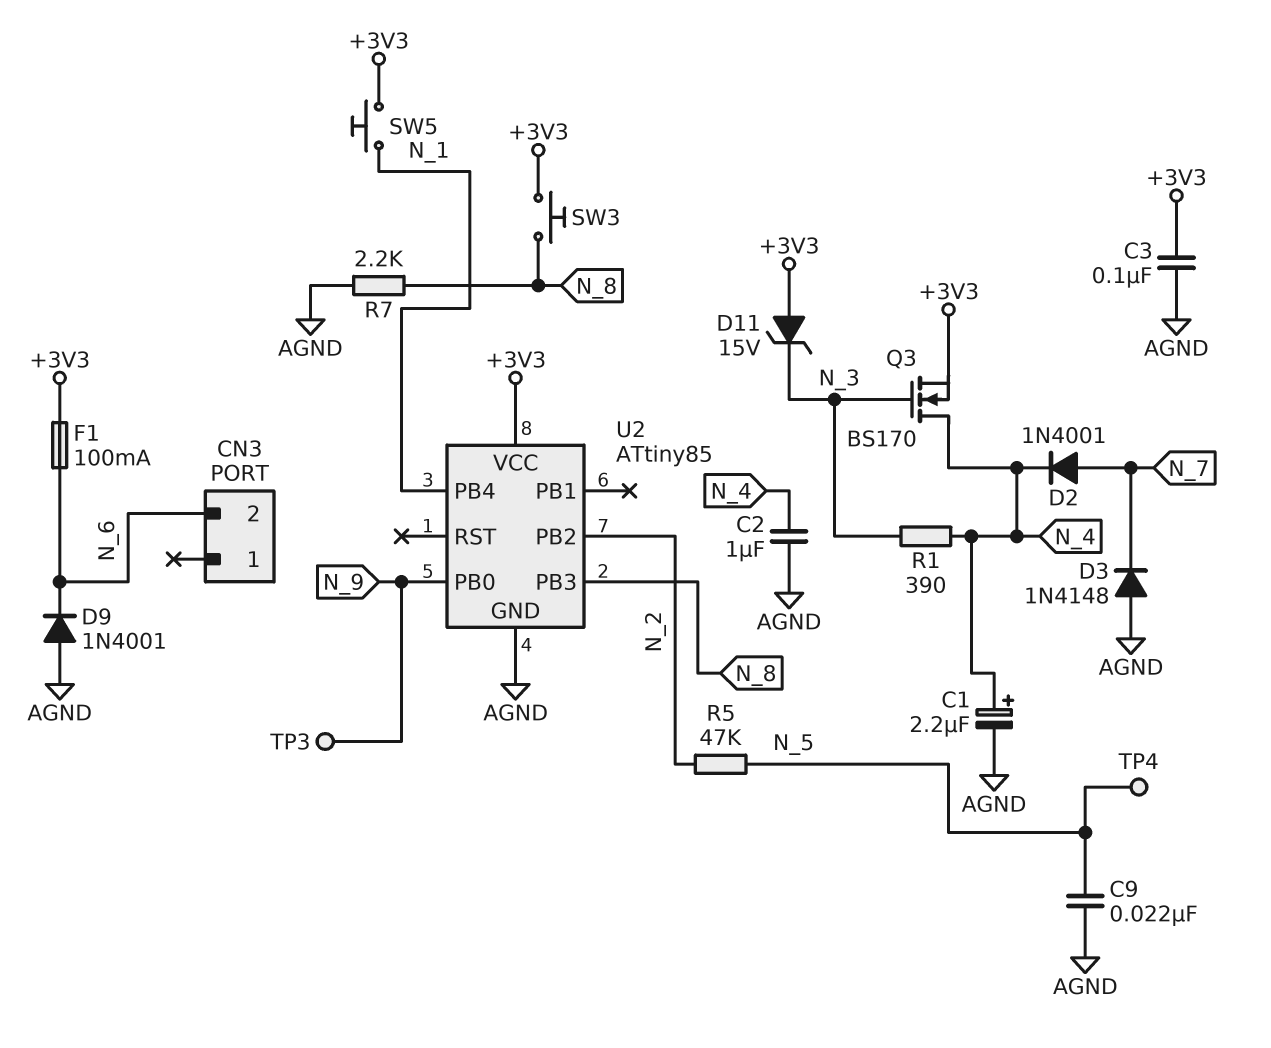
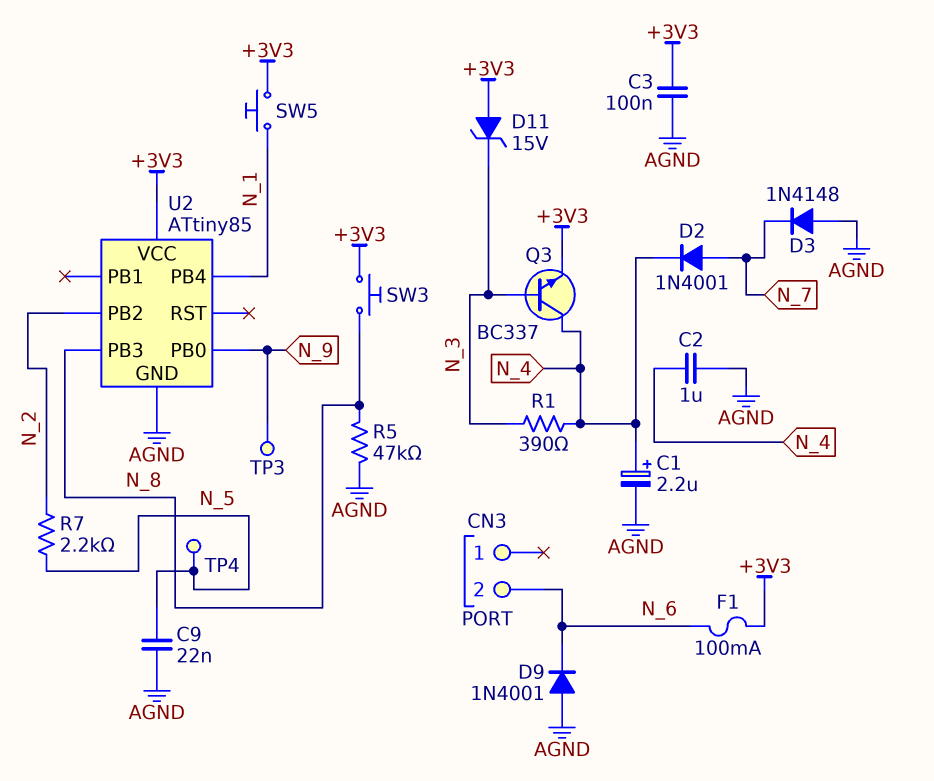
Q3: NMOS BS170 (G N_3, D N_4, S +3V3) -> NPN BC337 (B N_3, C N_4, E +3V3)
R5: 47k (N_2, N_5) -> 47k (AGND, N_8)
R7: 2.2k (AGND, N_8) -> 2.2k (N_2, N_5)

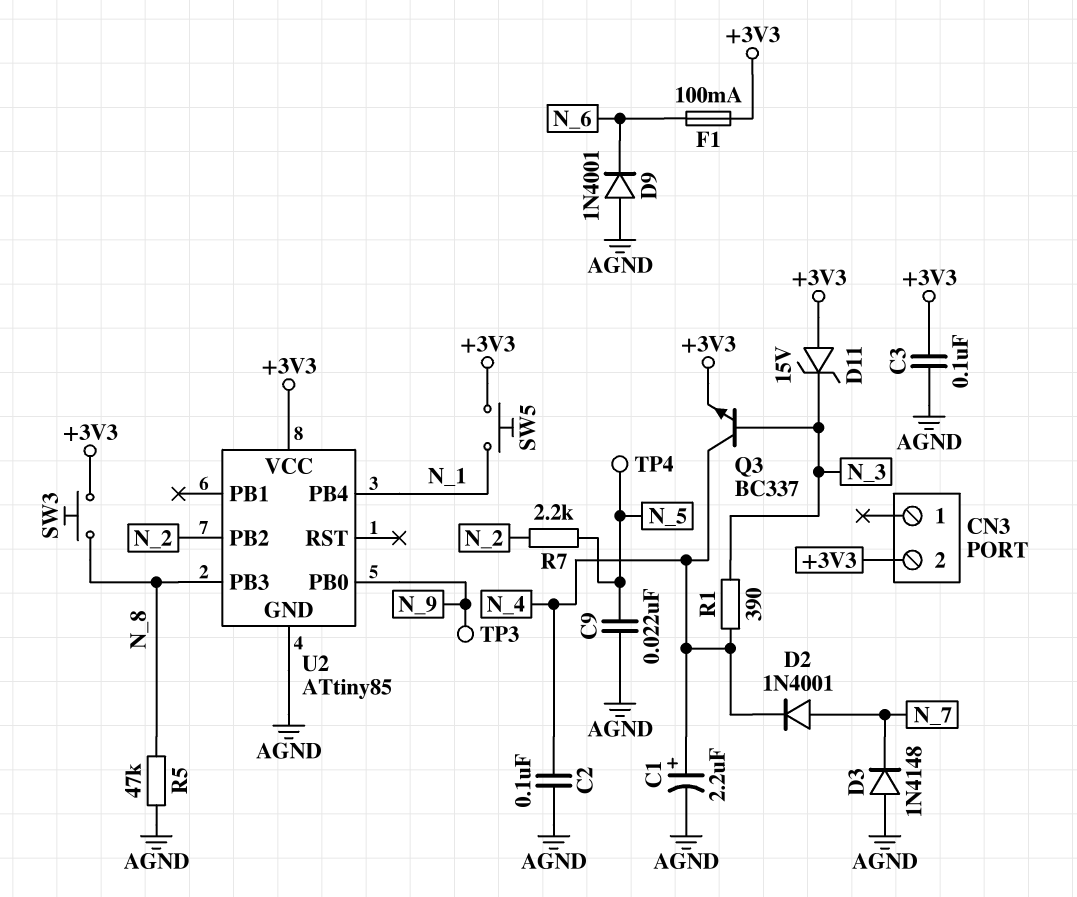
C2: 1uF (AGND, N_4) -> 100nF (AGND, N_4)
CN3 pin 2: N_6 -> +3V3

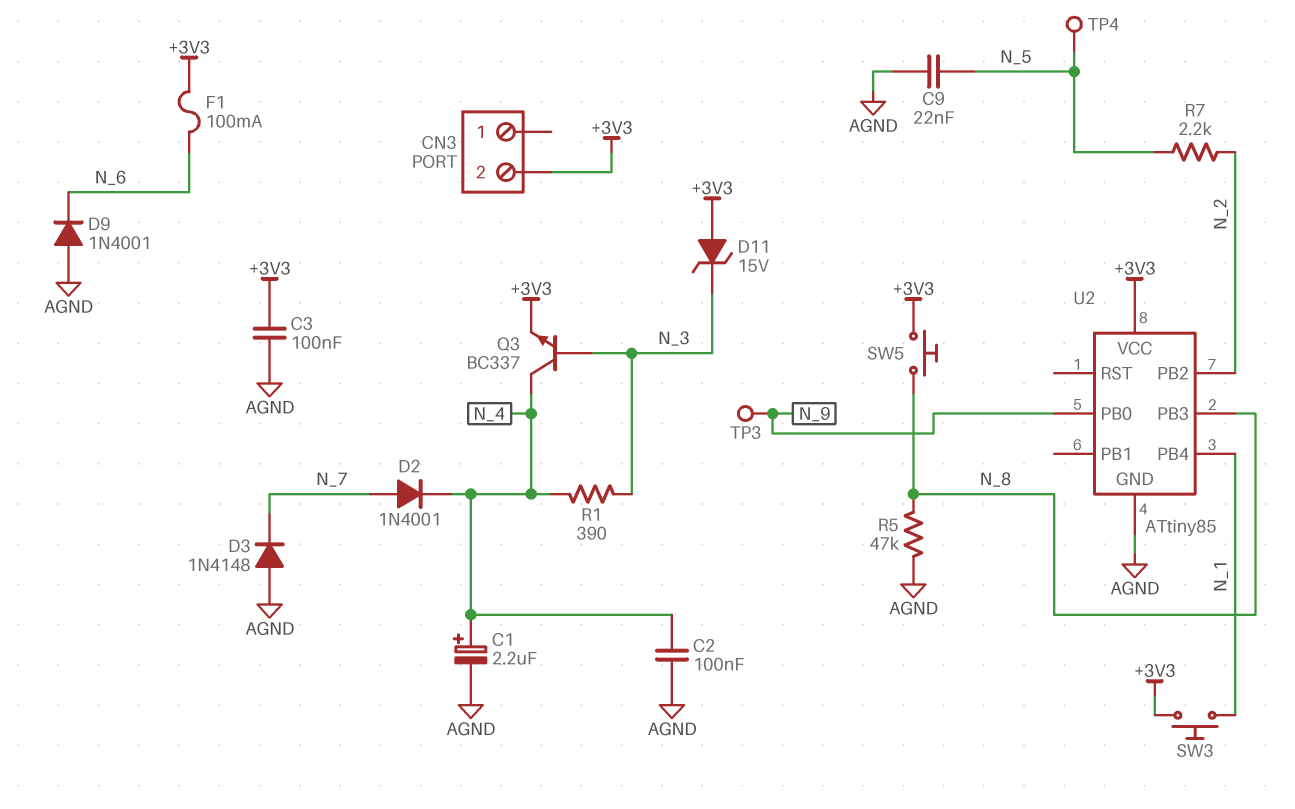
SW3: button (+3V3, N_8) -> button (+3V3, N_1)
SW5: button (+3V3, N_1) -> button (+3V3, N_8)

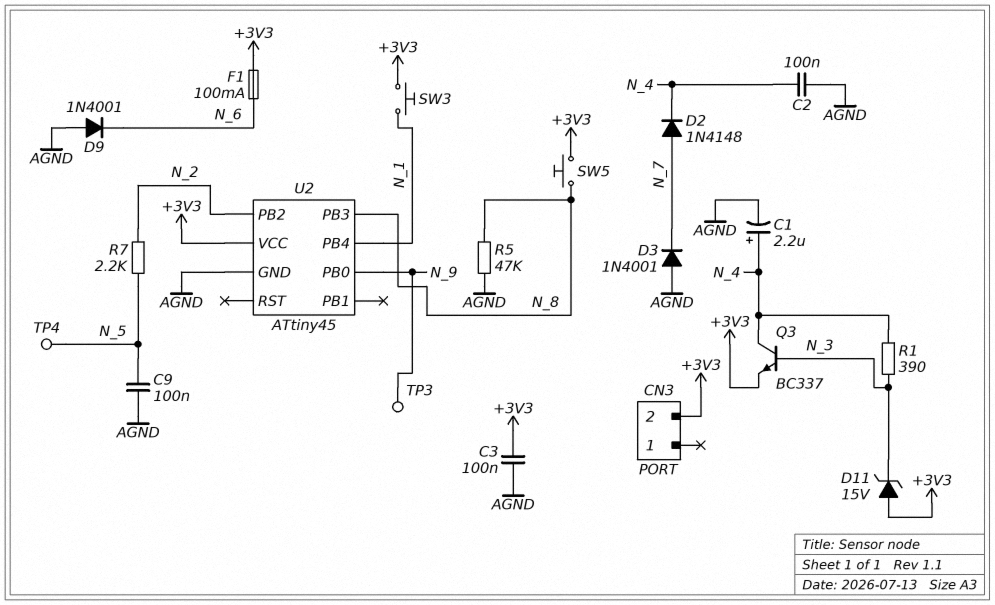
C9: 22nF (AGND, N_5) -> 100nF (AGND, N_5)
D2: diode 1N4001 (A N_7, K N_4) -> diode 1N4148 (A N_7, K N_4)
D3: diode 1N4148 (A AGND, K N_7) -> diode 1N4001 (A AGND, K N_7)
U2: ATtiny85 -> ATtiny45

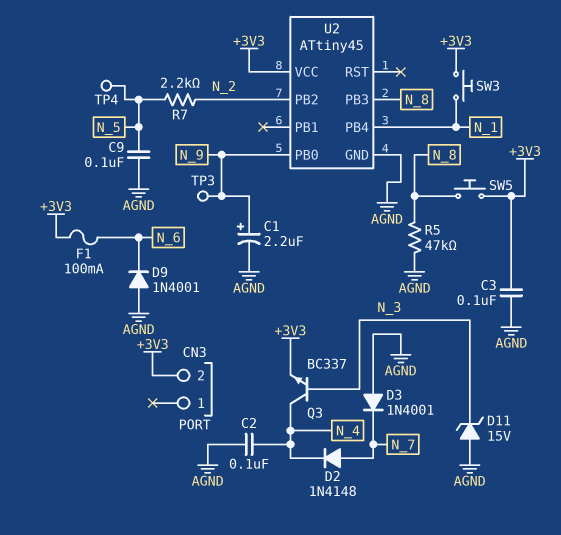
C1: 2.2uF (plus N_4, minus AGND) -> 2.2uF (plus N_9, minus AGND)
D11: zener 15V (A +3V3, K N_3) -> zener 15V (A AGND, K N_3)
R1: 390 (N_3, N_4) -> none

